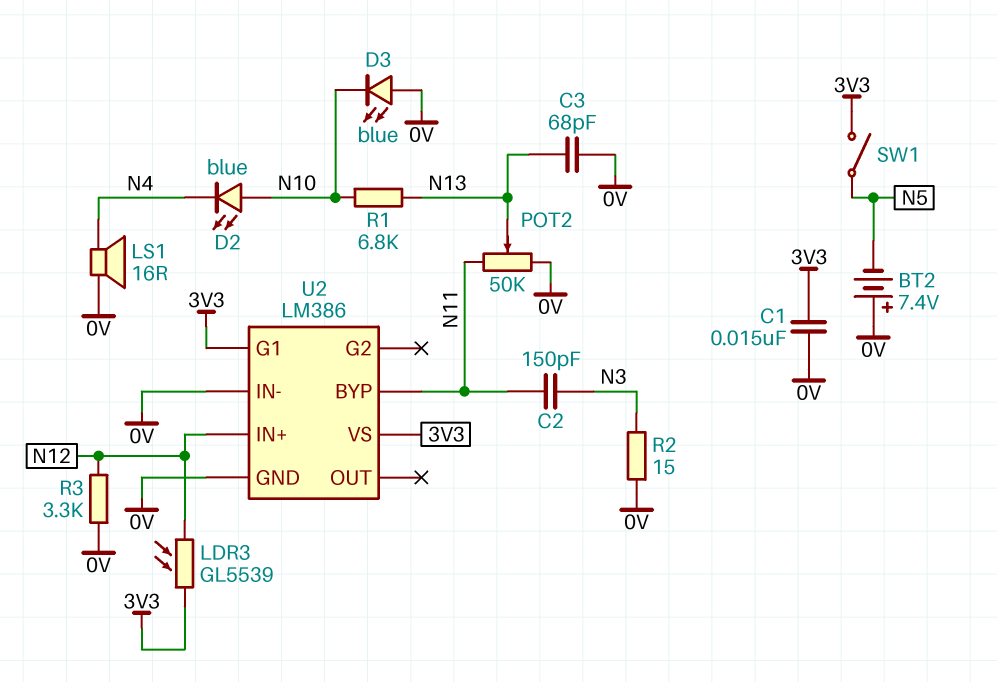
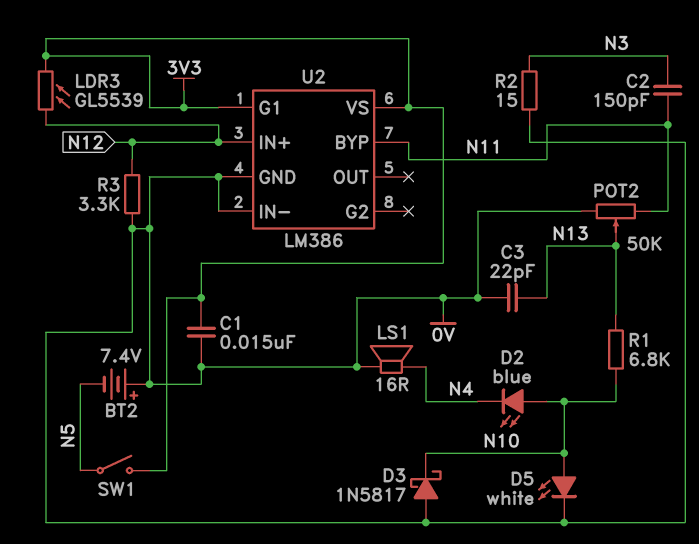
C3: 68pF (0V, N13) -> 22pF (0V, N13)
D3: LED blue (A 0V, K N10) -> schottky 1N5817 (A 0V, K N10)
D5: none -> LED white (A N10, K 0V)

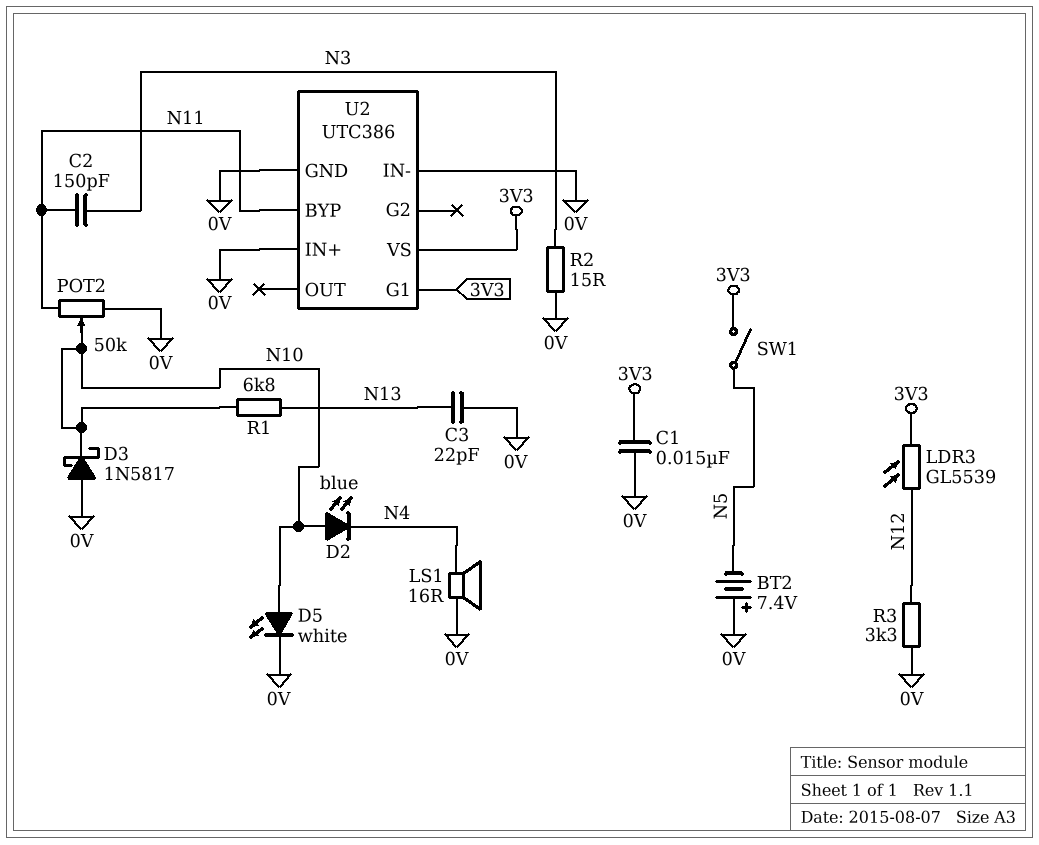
POT2: 50k (0V, N11, wiper N13) -> 50k (0V, N11, wiper N10)
U2: LM386 -> UTC386
U2 pin IN+: N12 -> 0V

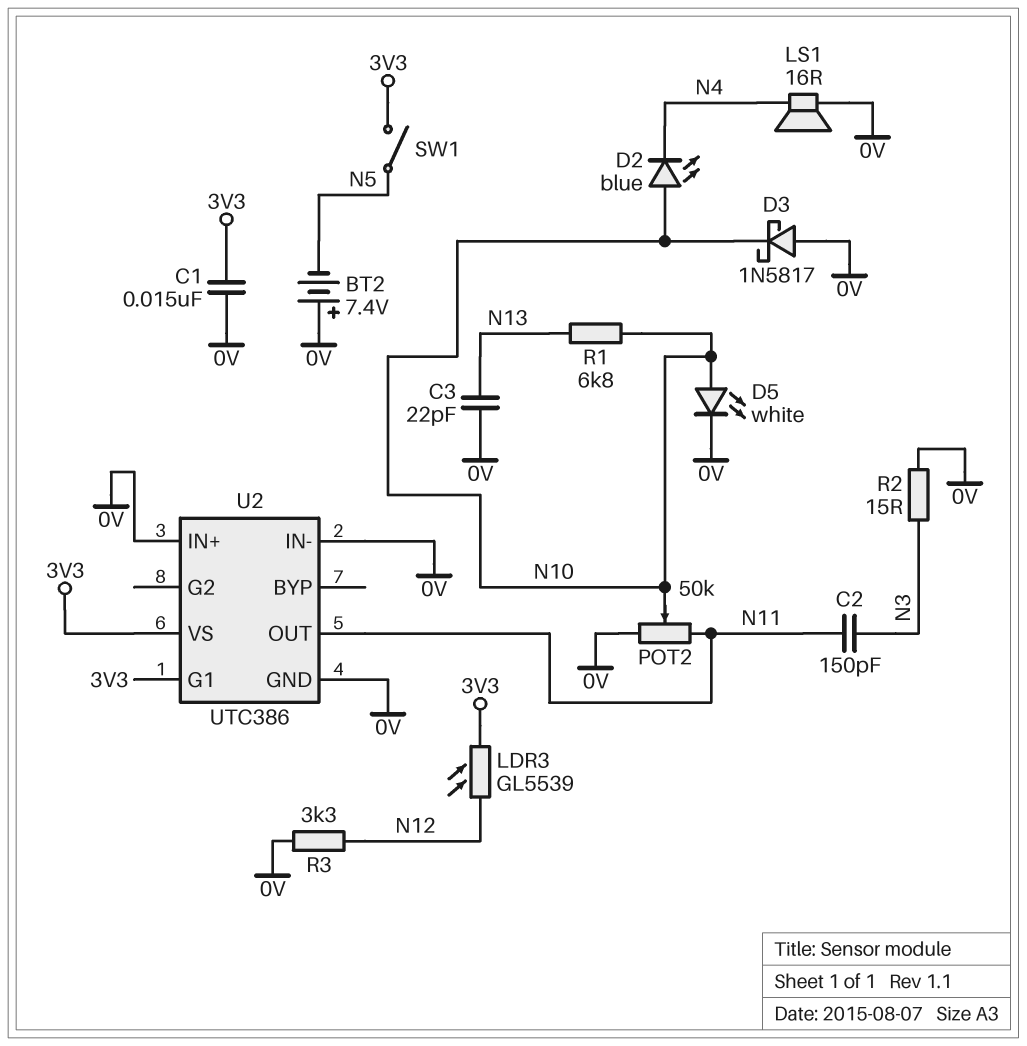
U2 pin BYP: N11 -> none
U2 pin OUT: none -> N11

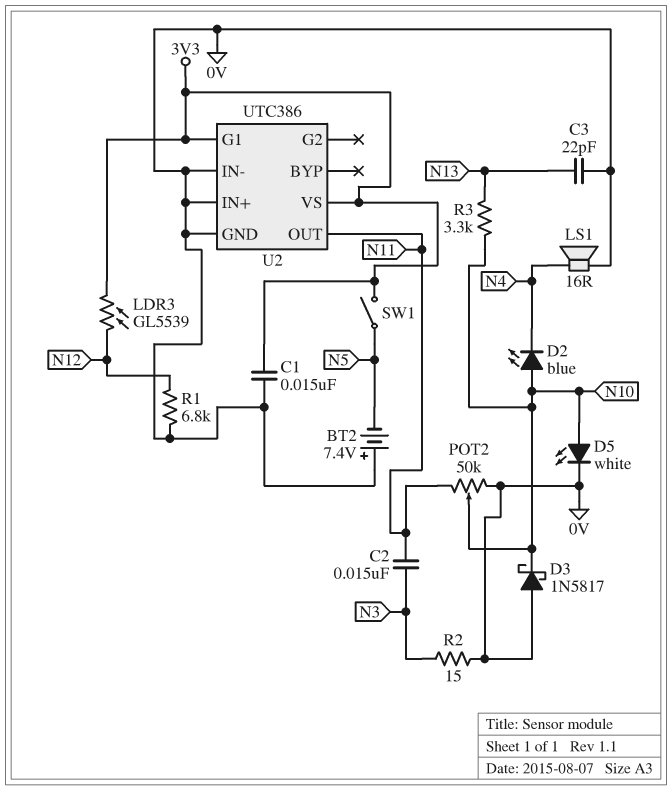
C2: 150pF (N3, N11) -> 15nF (N3, N11)
R1: 6.8k (N10, N13) -> 6.8k (0V, N12)
R3: 3.3k (0V, N12) -> 3.3k (N10, N13)

